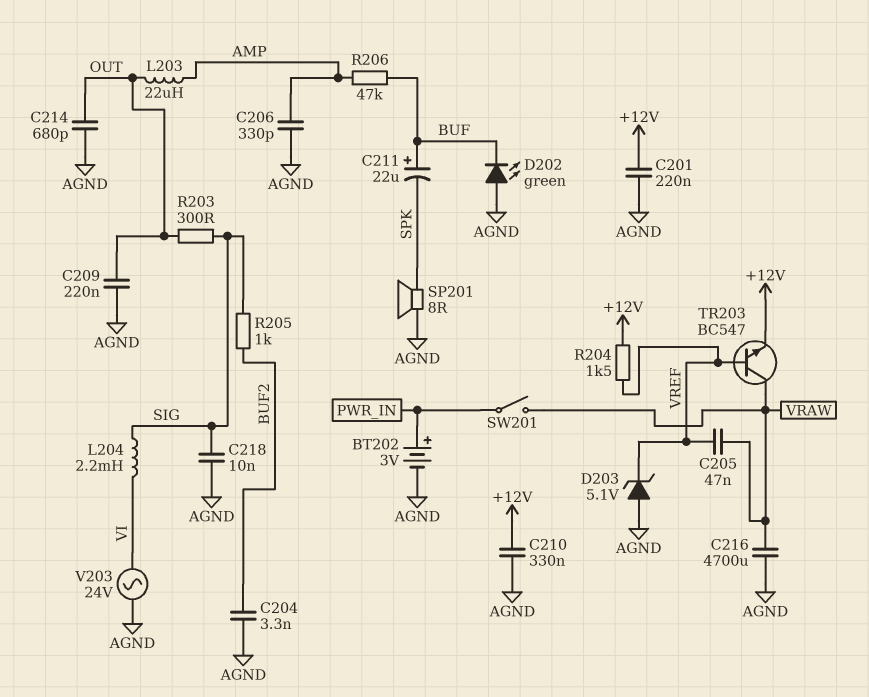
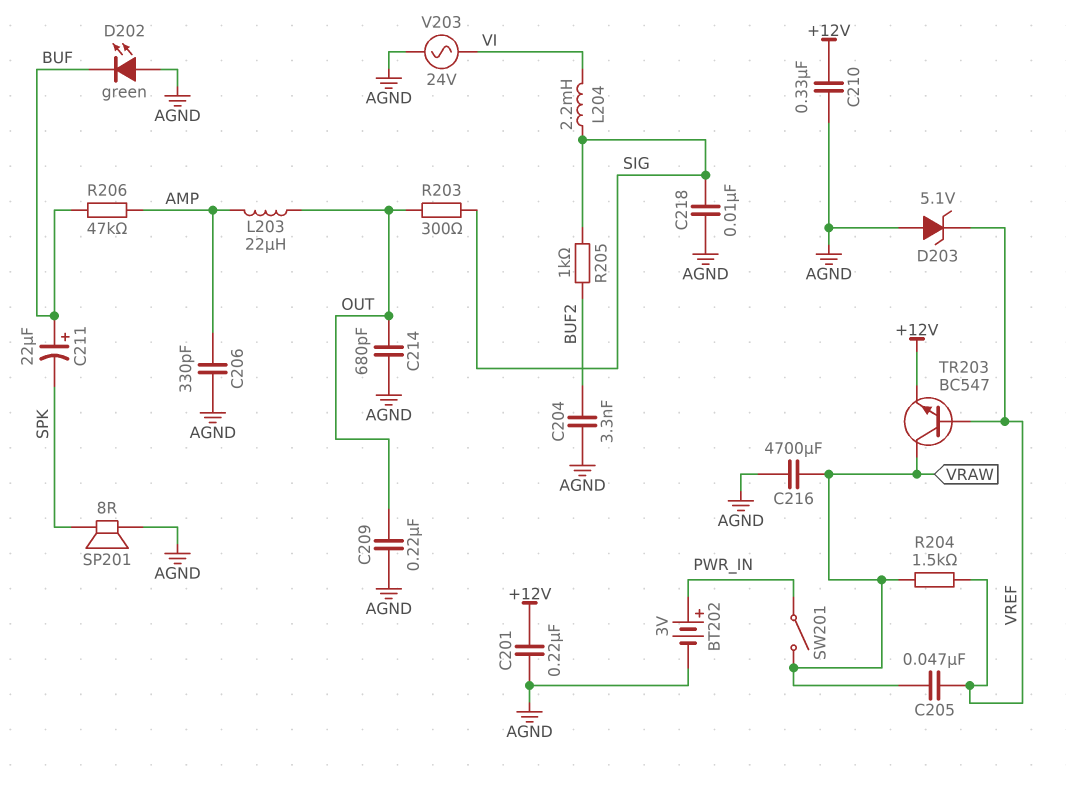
R204: 1.5k (+12V, VREF) -> 1.5k (VRAW, VREF)

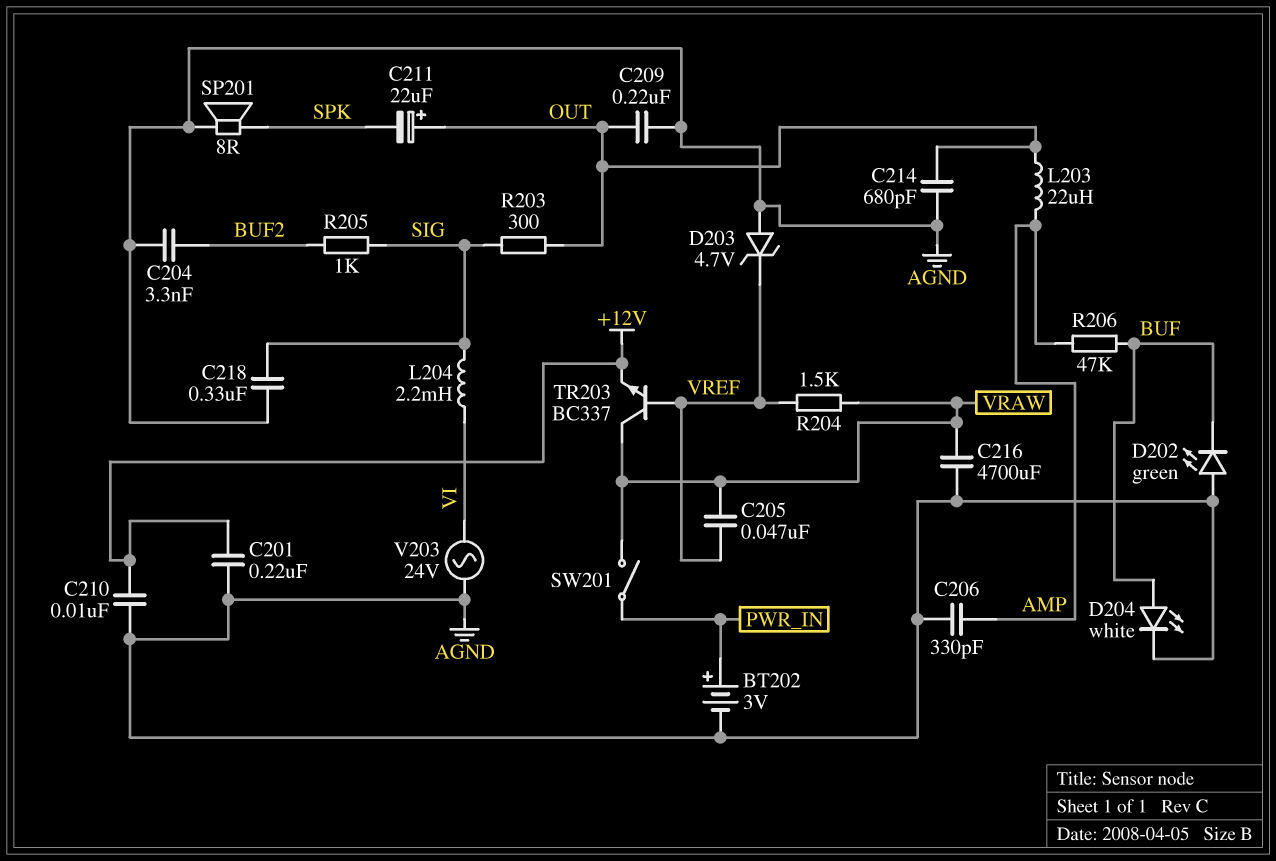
C210: 330nF (+12V, AGND) -> 10nF (+12V, AGND)
C211: 22uF (plus BUF, minus SPK) -> 22uF (plus OUT, minus SPK)
C218: 10nF (AGND, SIG) -> 330nF (AGND, SIG)
D203: zener 5.1V (A AGND, K VREF) -> zener 4.7V (A AGND, K VREF)
D204: none -> LED white (A BUF, K AGND)
TR203: NPN BC547 (B VREF, C VRAW, E +12V) -> NPN BC337 (B VREF, C VRAW, E +12V)

